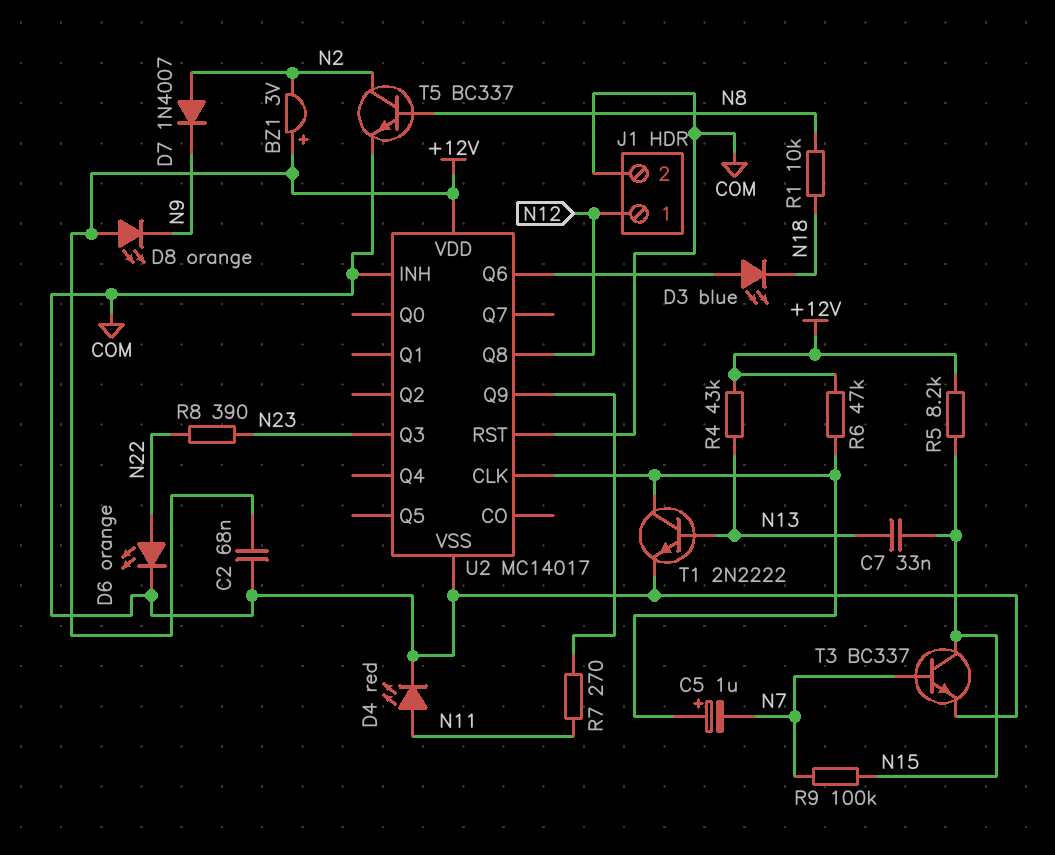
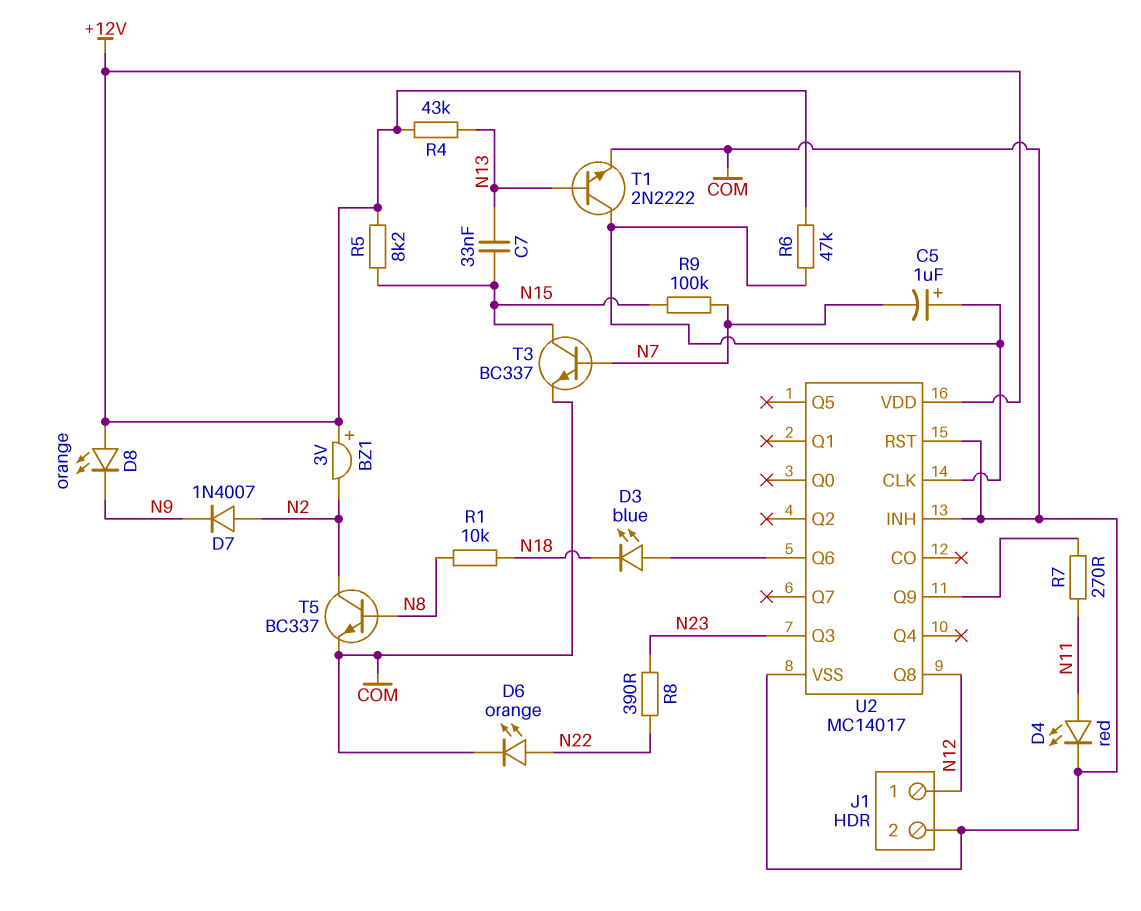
C2: 68nF (+12V, COM) -> none

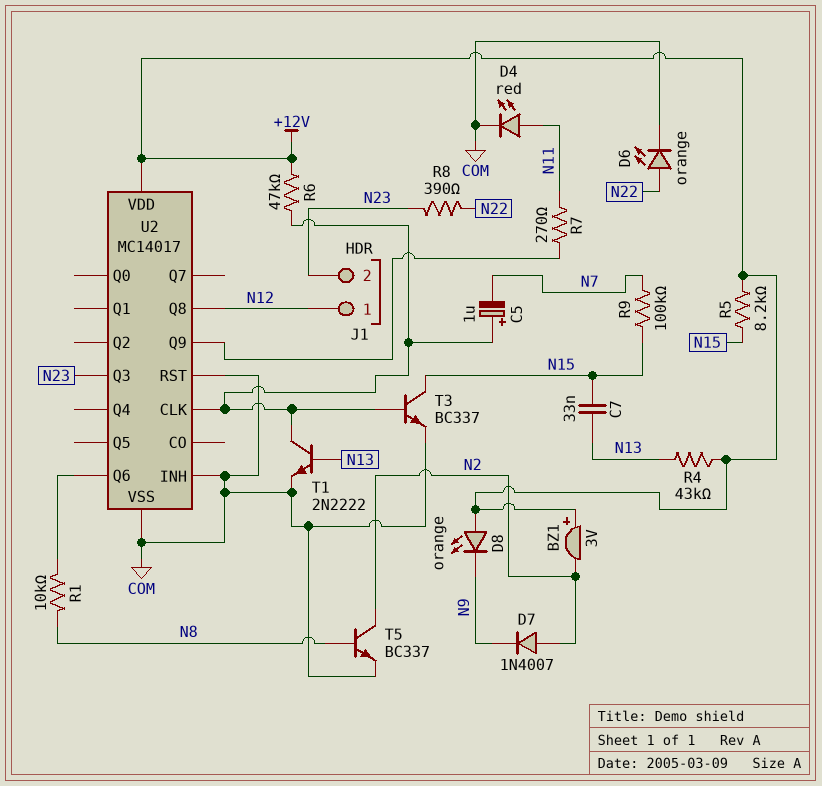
D3: LED blue (A U2/Q6, K N18) -> none
J1 pin 2: COM -> N23
R1: 10k (N8, N18) -> 10k (N8, U2/Q6)
T3: NPN BC337 (B N7, C N15, E COM) -> NPN BC337 (B U2/CLK, C N15, E COM)

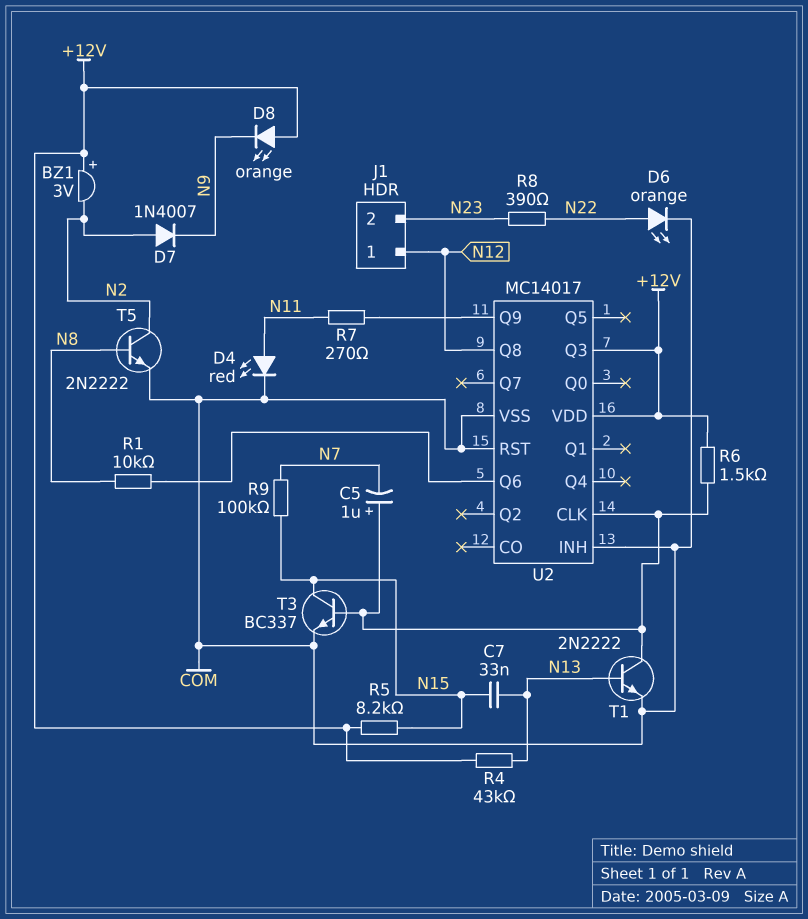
R6: 47k (+12V, U2/CLK) -> 1.5k (+12V, U2/CLK)
T5: NPN BC337 (B N8, C N2, E COM) -> NPN 2N2222 (B N8, C N2, E COM)
U2 pin Q3: N23 -> +12V

